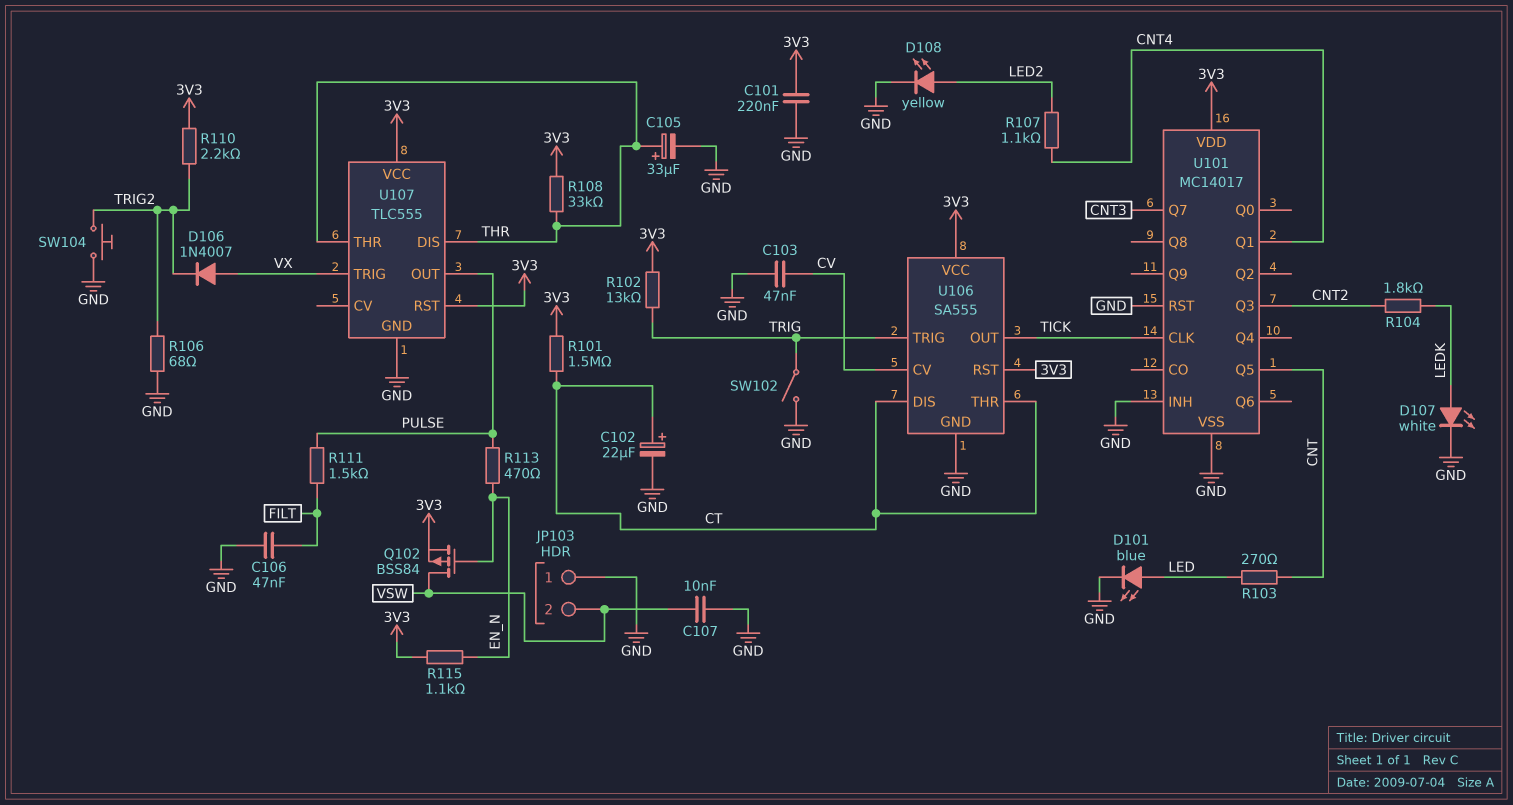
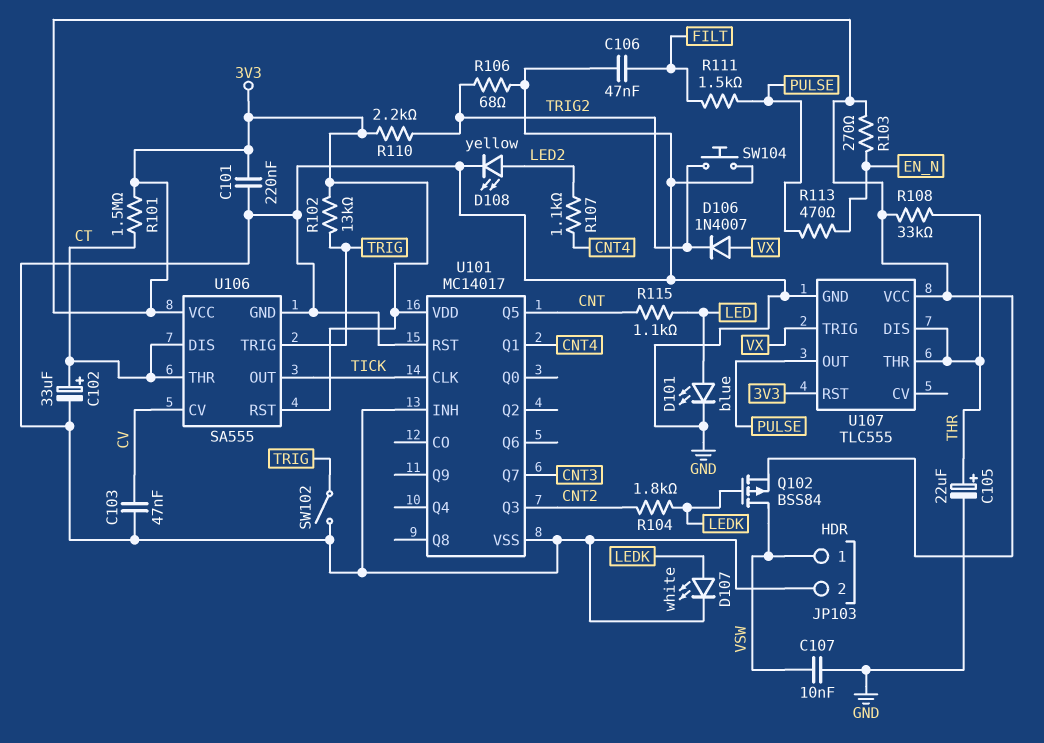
C102: 22uF (plus CT, minus GND) -> 33uF (plus CT, minus GND)
C105: 33uF (plus THR, minus GND) -> 22uF (plus THR, minus GND)
JP103 pin 1: GND -> VSW
JP103 pin 2: VSW -> GND
Q102: PMOS BSS84 (G EN_N, D VSW, S 3V3) -> PMOS BSS84 (G LEDK, D VSW, S 3V3)
R103: 270 (CNT, LED) -> 270 (3V3, EN_N)
R115: 1.1k (3V3, EN_N) -> 1.1k (CNT, LED)

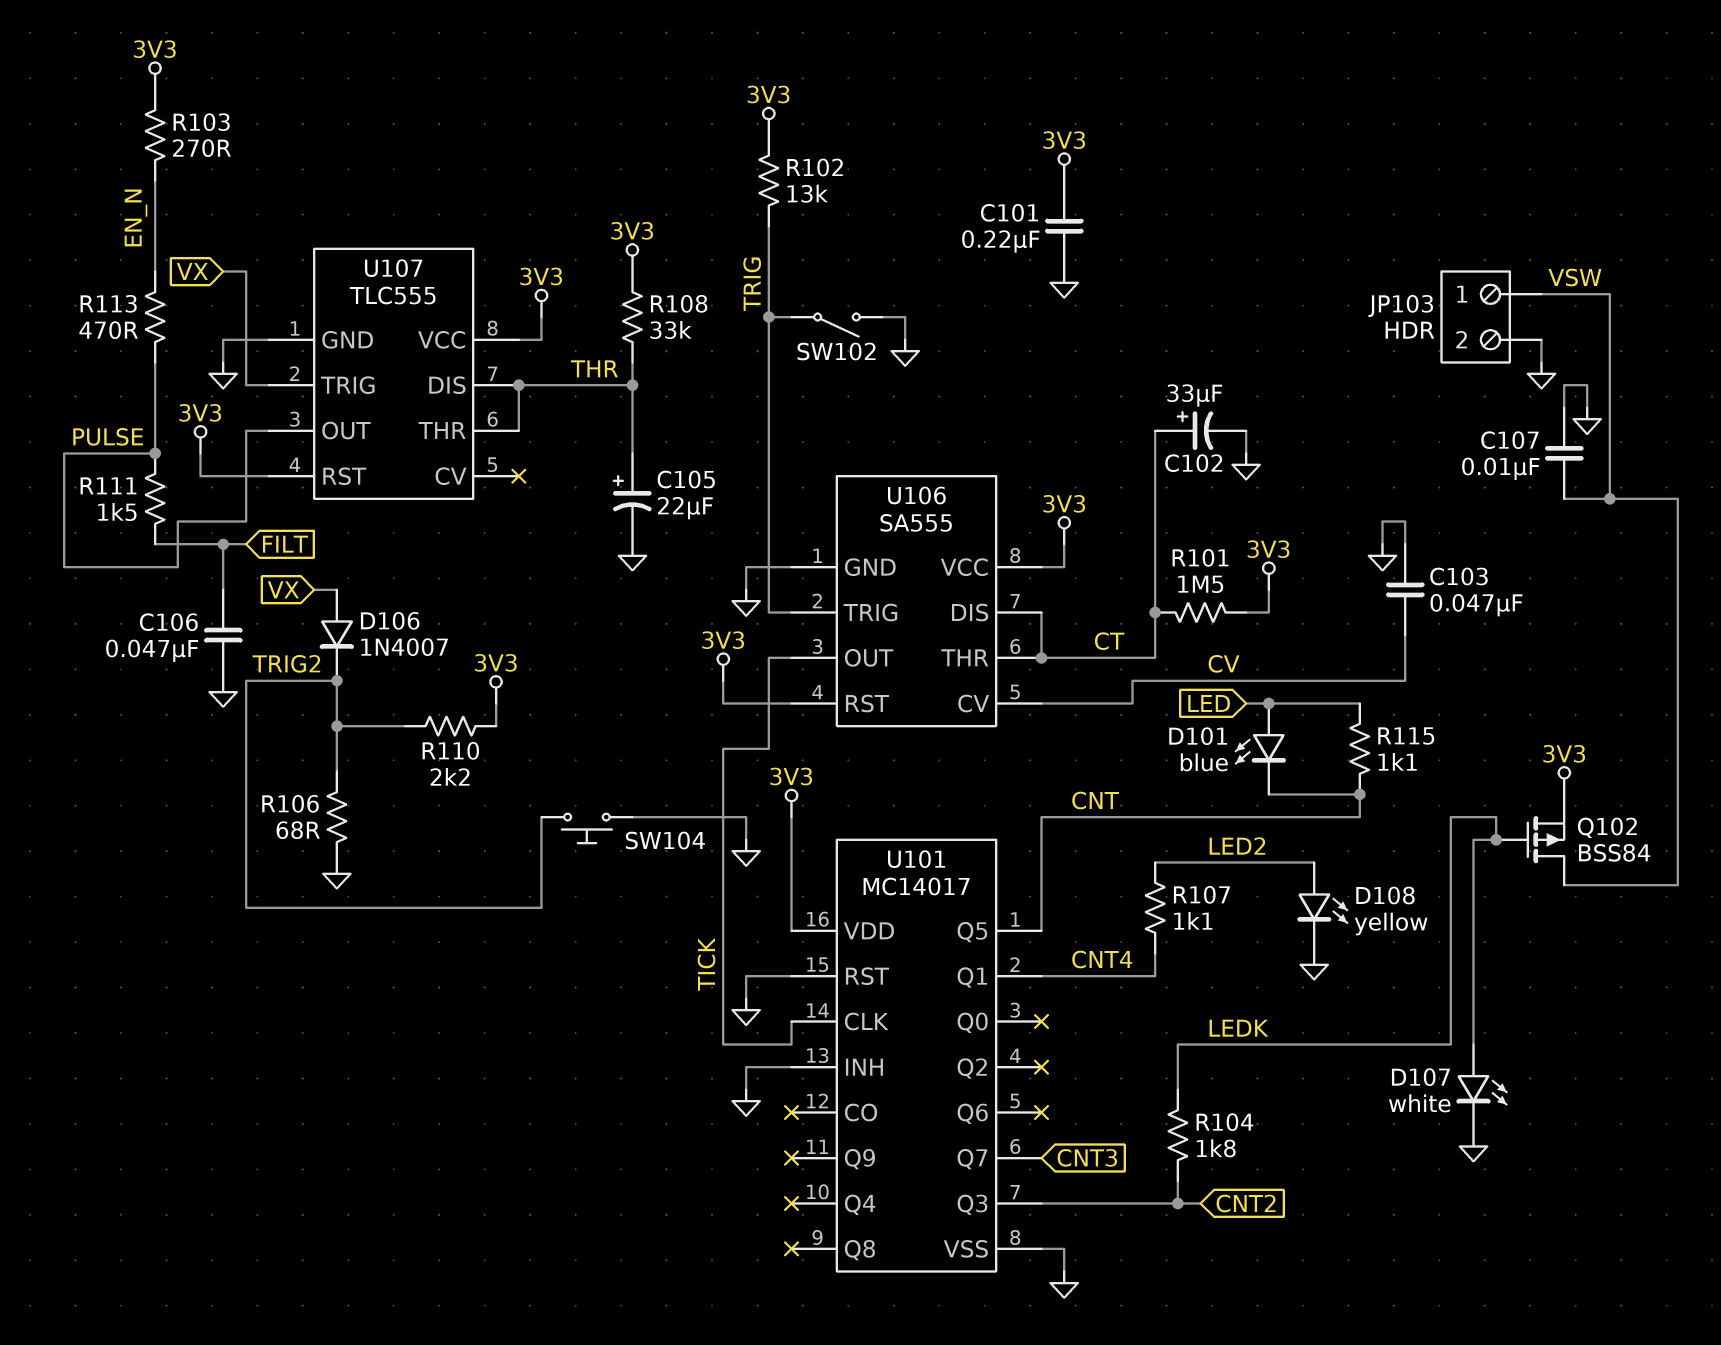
D101: LED blue (A LED, K GND) -> LED blue (A LED, K CNT)

